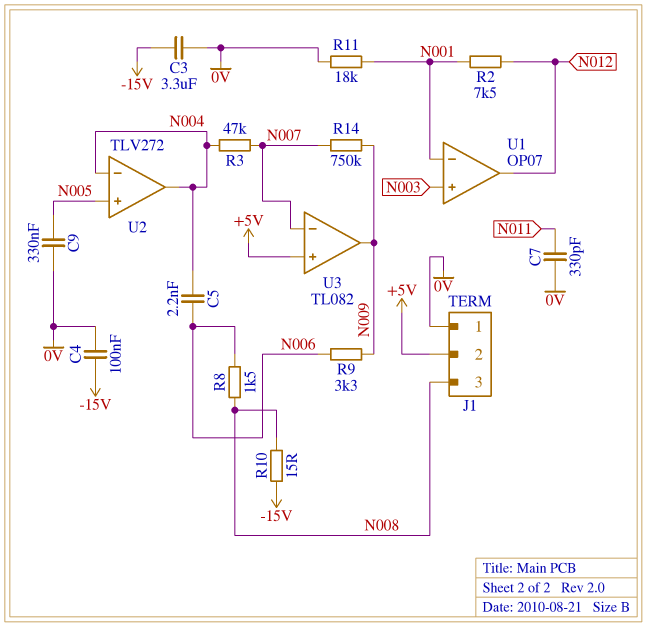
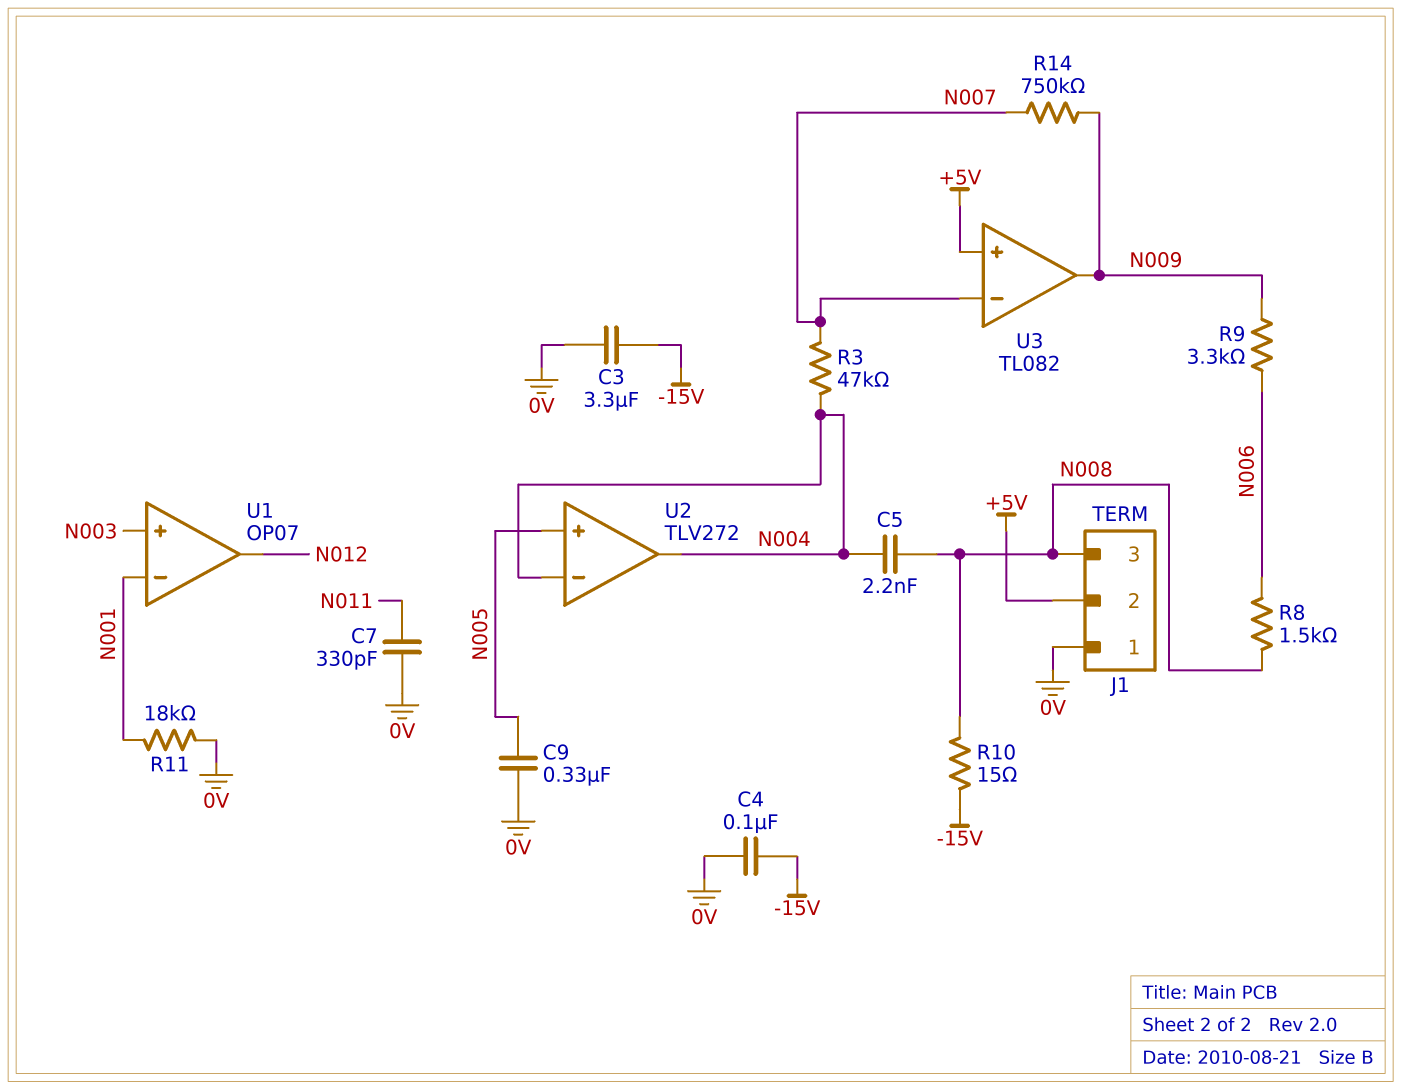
C5: 2.2nF (N004, N006) -> 2.2nF (N004, N008)
R2: 7.5k (N001, N012) -> none

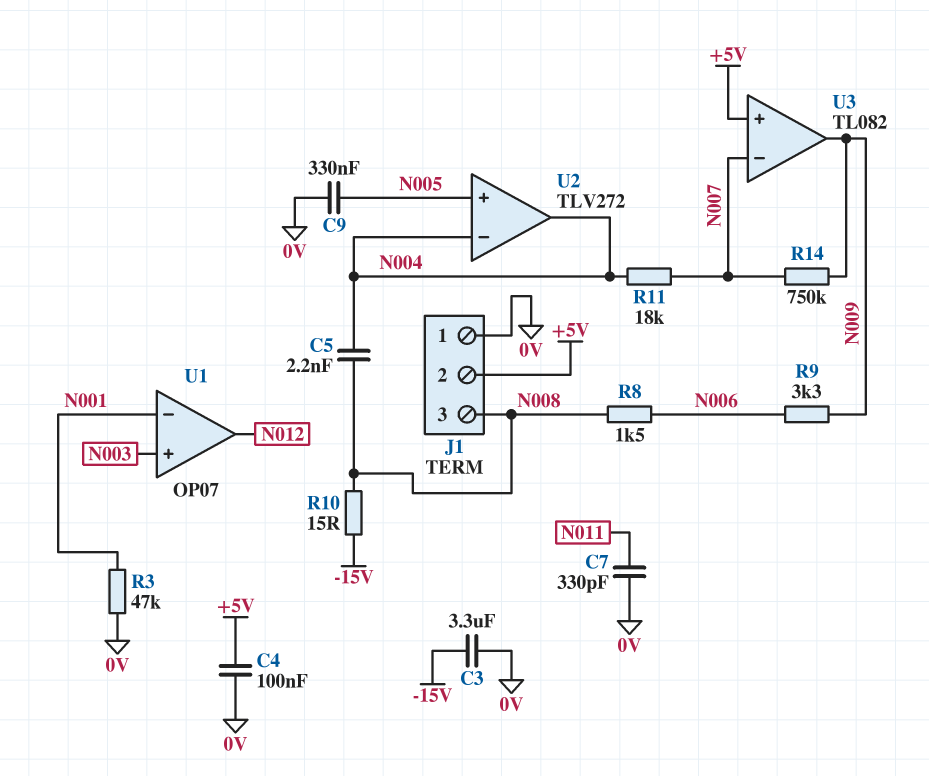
C4: 100nF (-15V, 0V) -> 100nF (+5V, 0V)
R3: 47k (N004, N007) -> 47k (0V, N001)
R11: 18k (0V, N001) -> 18k (N004, N007)

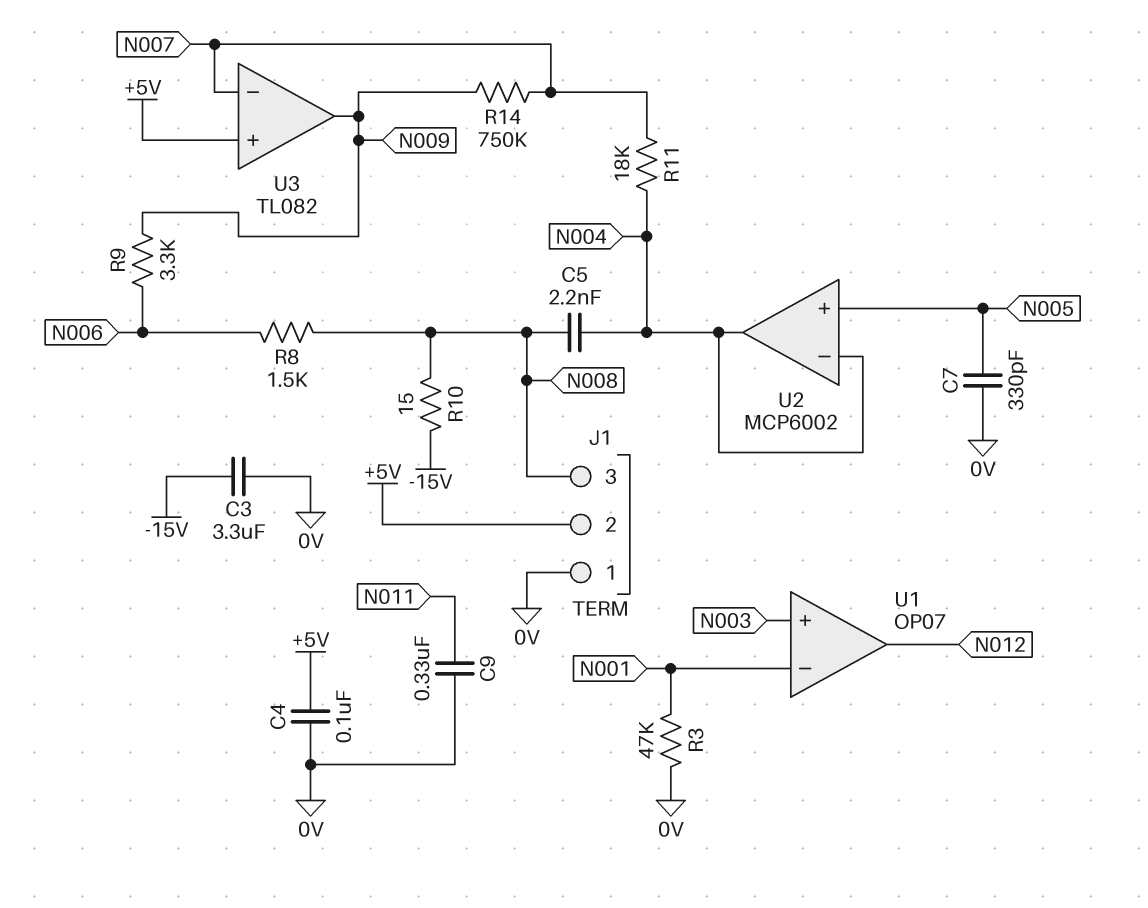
C7: 330pF (0V, N011) -> 330pF (0V, N005)
C9: 330nF (0V, N005) -> 330nF (0V, N011)
U2: TLV272 -> MCP6002

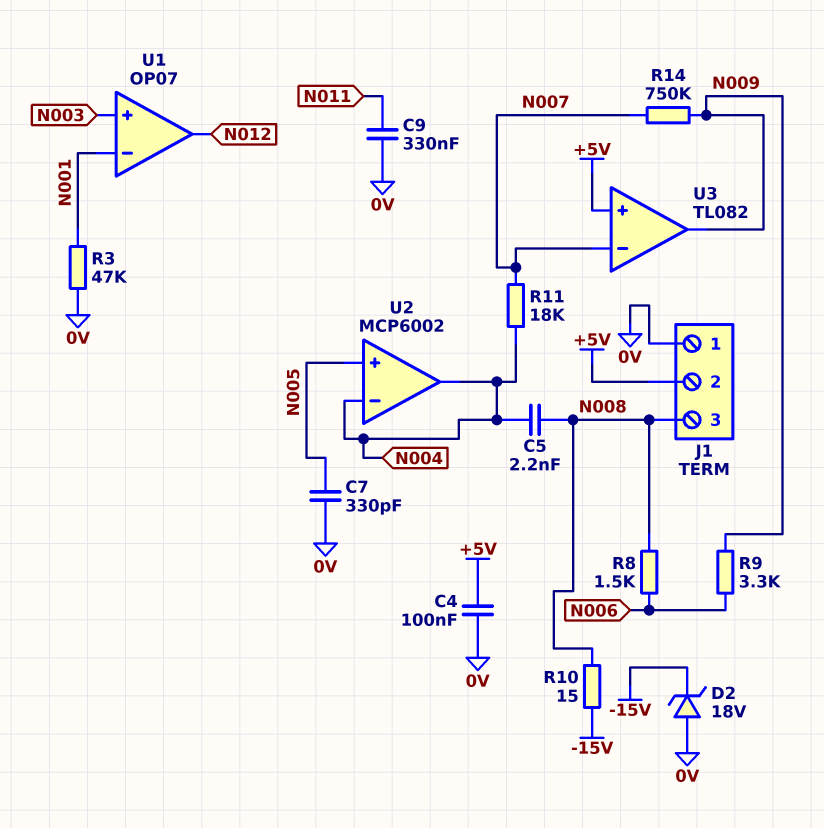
C3: 3.3uF (-15V, 0V) -> none
D2: none -> zener 18V (A 0V, K -15V)

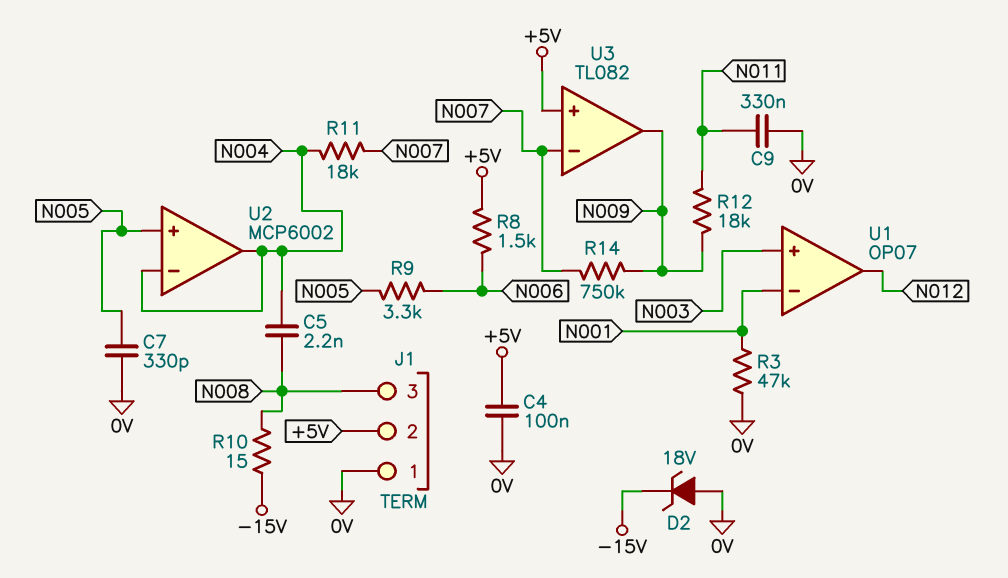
R8: 1.5k (N006, N008) -> 1.5k (+5V, N006)
R9: 3.3k (N006, N009) -> 3.3k (N005, N006)
R12: none -> 18k (N009, N011)

